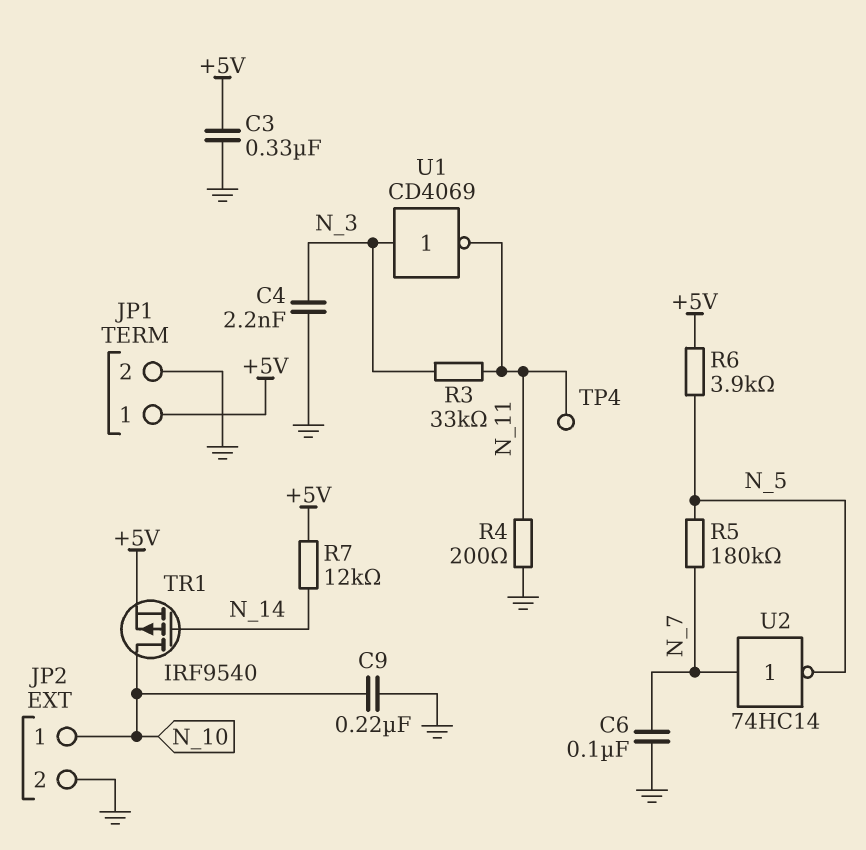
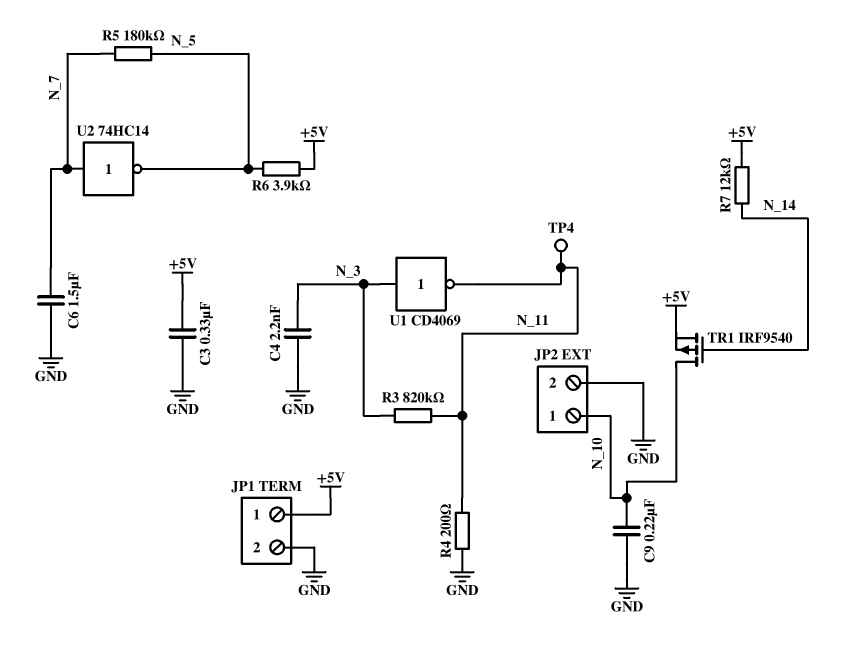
C6: 100nF (GND, N_7) -> 1.5uF (GND, N_7)
R3: 33k (N_3, N_11) -> 820k (N_3, N_11)

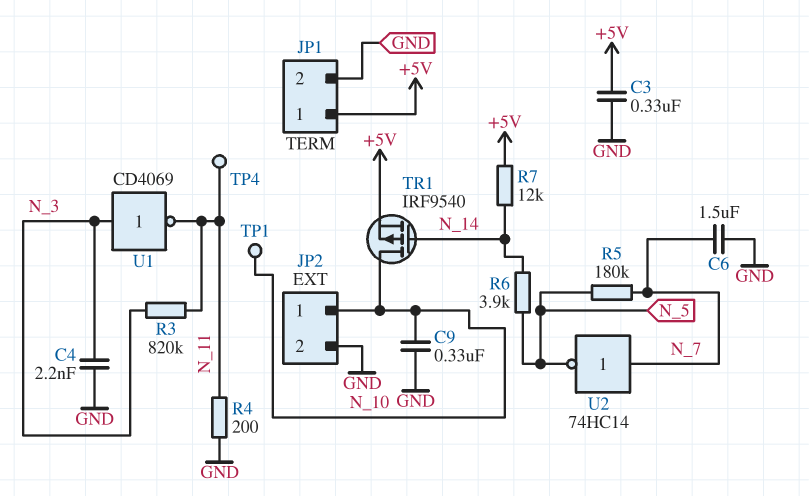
C9: 220nF (GND, N_10) -> 330nF (GND, N_10)
R6: 3.9k (+5V, N_5) -> 3.9k (N_5, N_14)
TP1: none -> test point (N_10)

